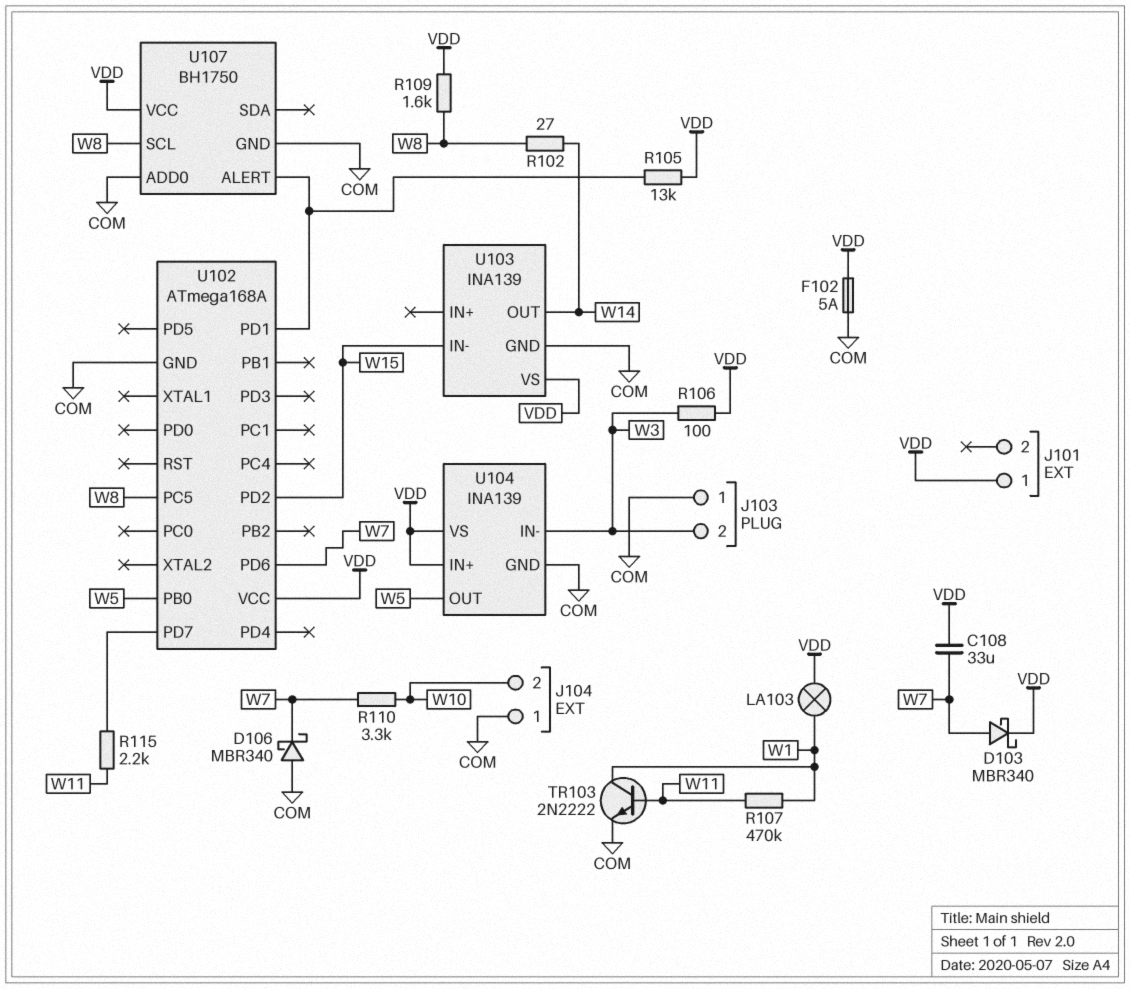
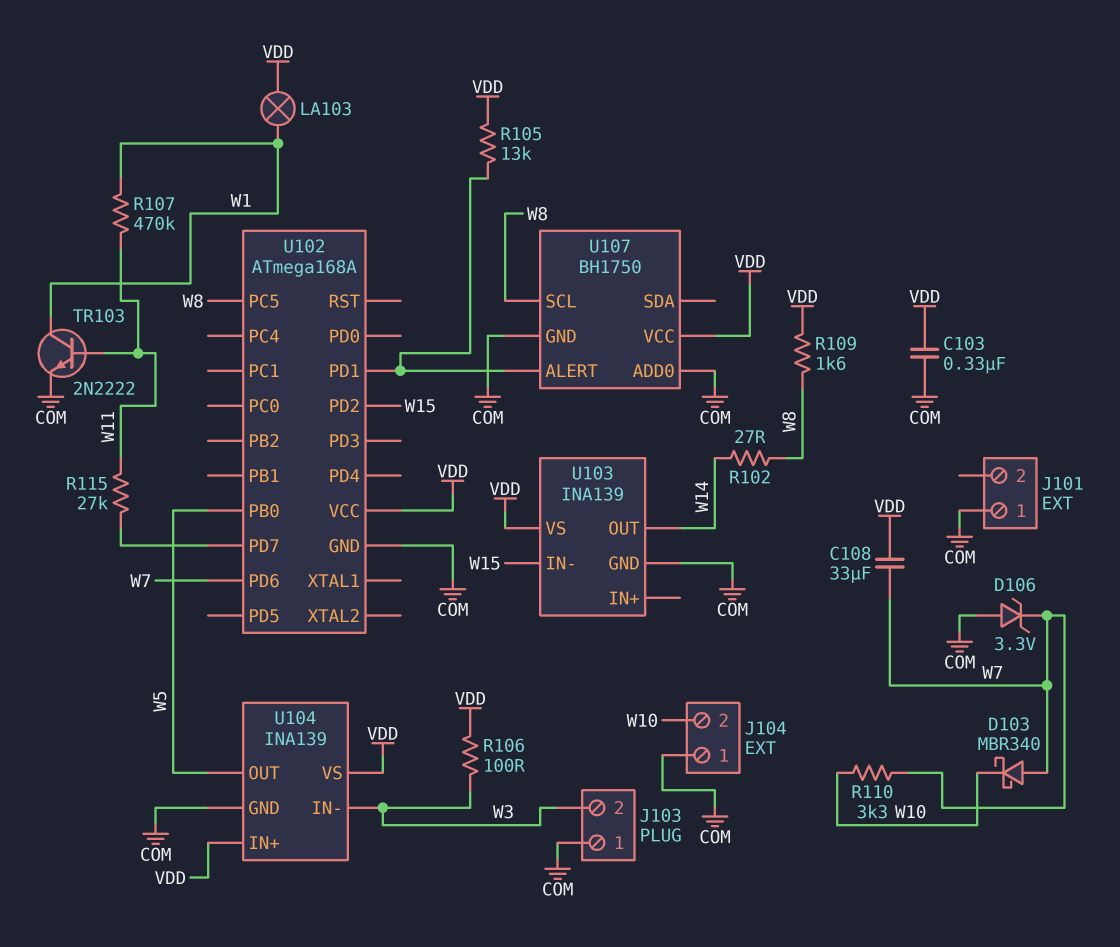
C103: none -> 330nF (COM, VDD)
D103: schottky MBR340 (A W7, K VDD) -> schottky MBR340 (A W7, K W10)
D106: schottky MBR340 (A COM, K W7) -> zener 3.3V (A COM, K W7)
F102: 5A (COM, VDD) -> none
J101 pin 1: VDD -> COM
R115: 2.2k (U102/PD7, W11) -> 27k (U102/PD7, W11)

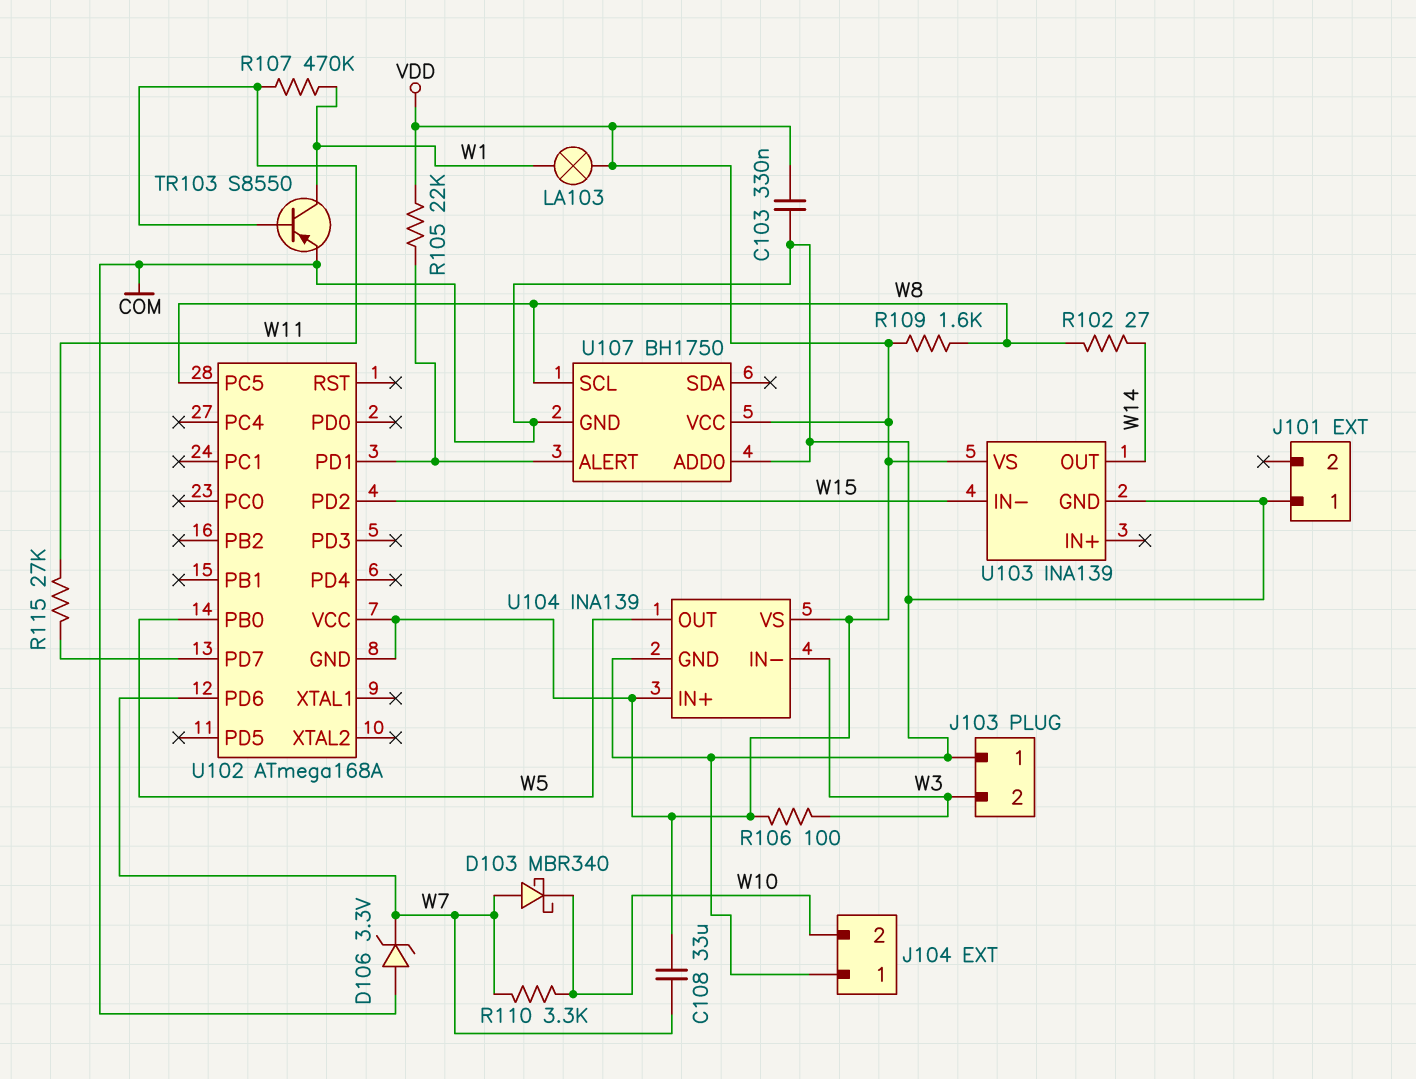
R105: 13k (U102/PD1, VDD) -> 22k (U102/PD1, VDD)
TR103: NPN 2N2222 (B W11, C W1, E COM) -> PNP S8550 (B W11, C W1, E COM)
U102 pin GND: COM -> VDD

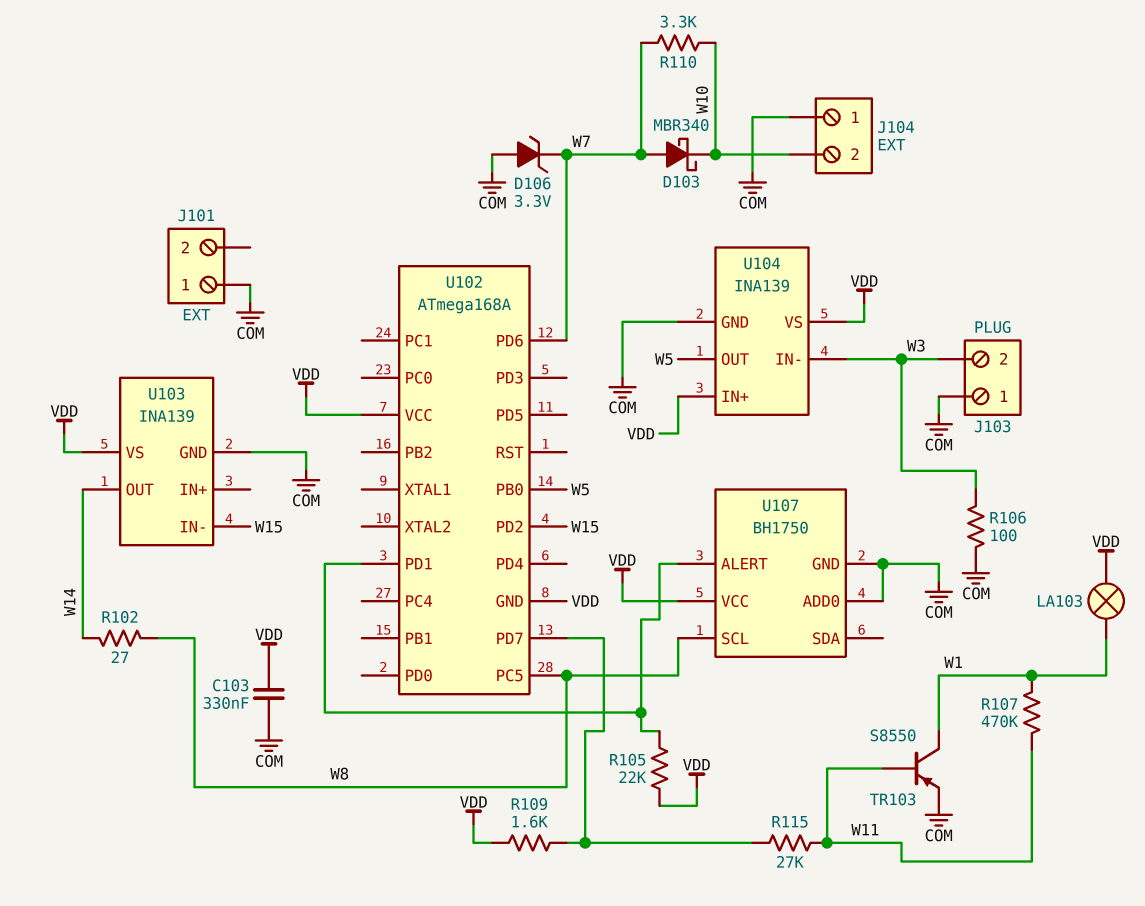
C108: 33uF (VDD, W7) -> none
R106: 100 (VDD, W3) -> 100 (COM, W3)
R109: 1.6k (VDD, W8) -> 1.6k (U102/PD7, VDD)

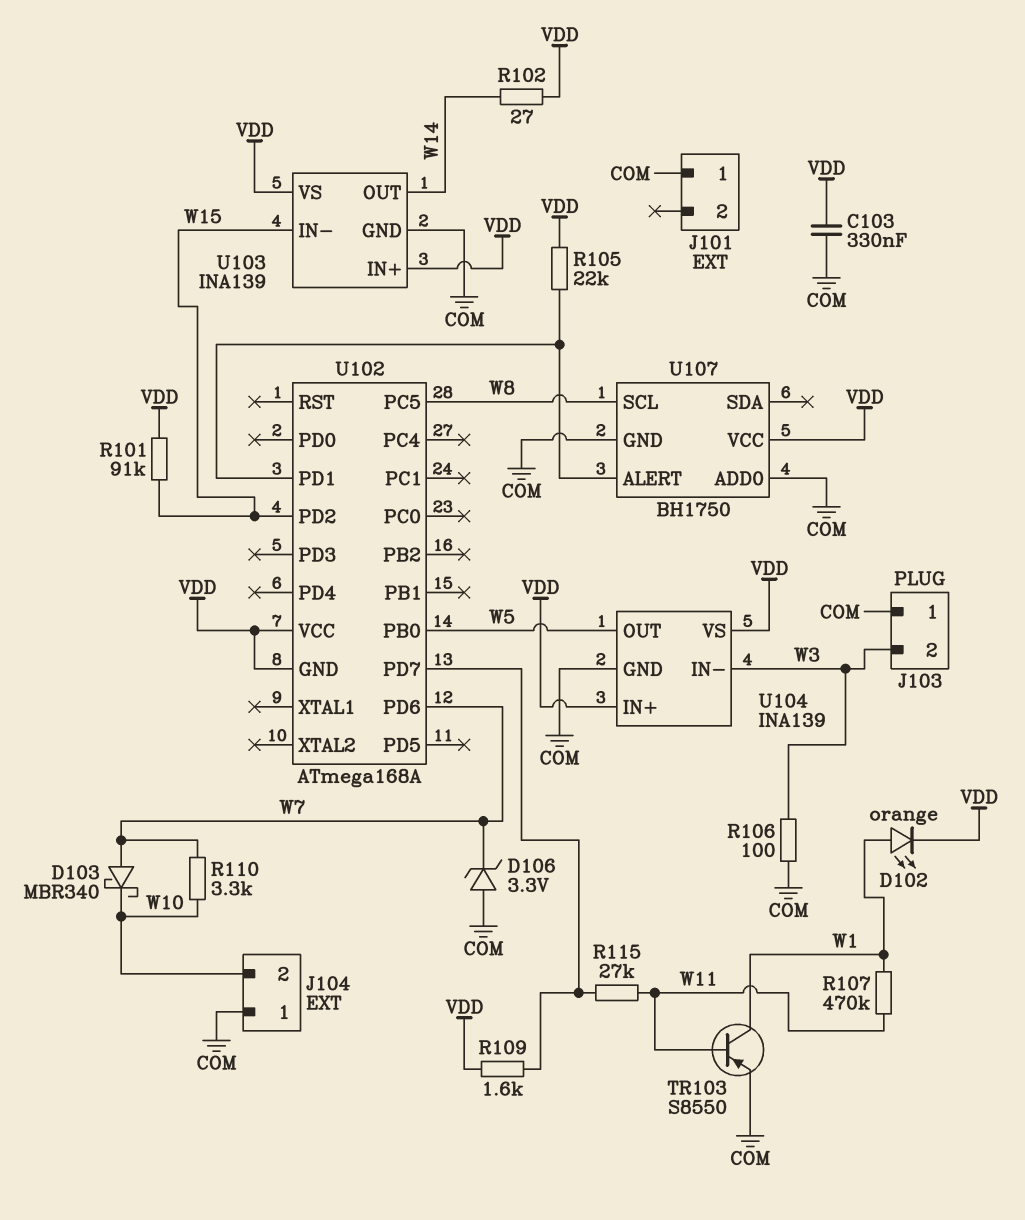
D102: none -> LED orange (A W1, K VDD)
LA103: lamp (VDD, W1) -> none
R101: none -> 91k (VDD, W15)
R102: 27 (W8, W14) -> 27 (VDD, W14)
U103 pin IN+: none -> VDD

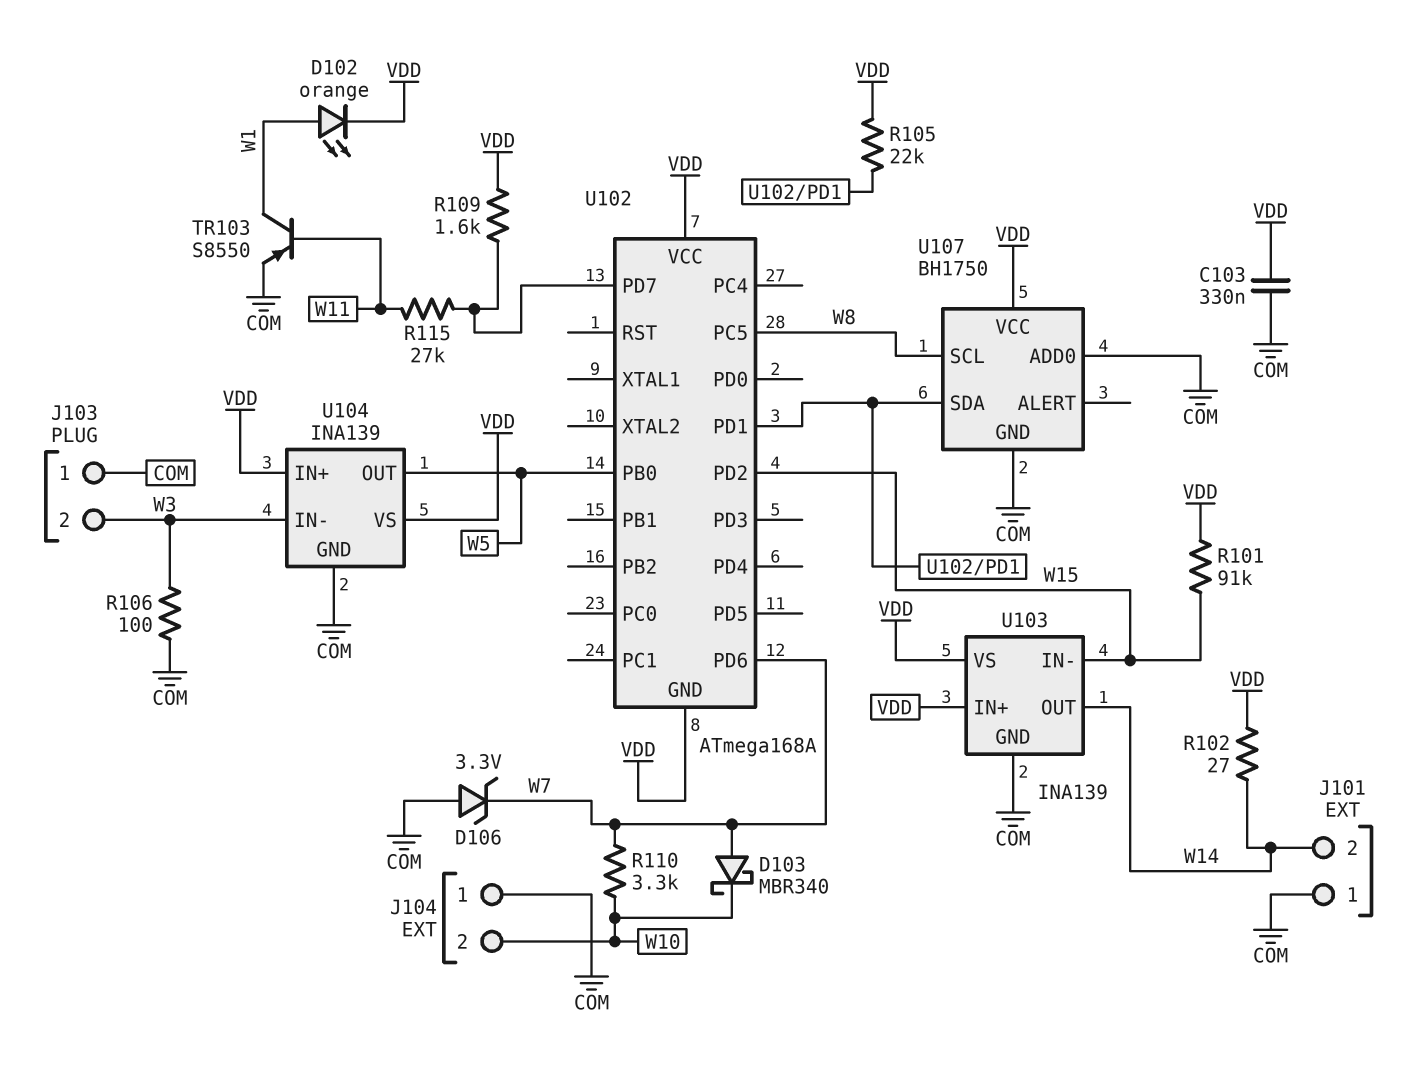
J101 pin 2: none -> W14
R107: 470k (W1, W11) -> none
U107 pin ALERT: U102/PD1 -> none
U107 pin SDA: none -> U102/PD1

